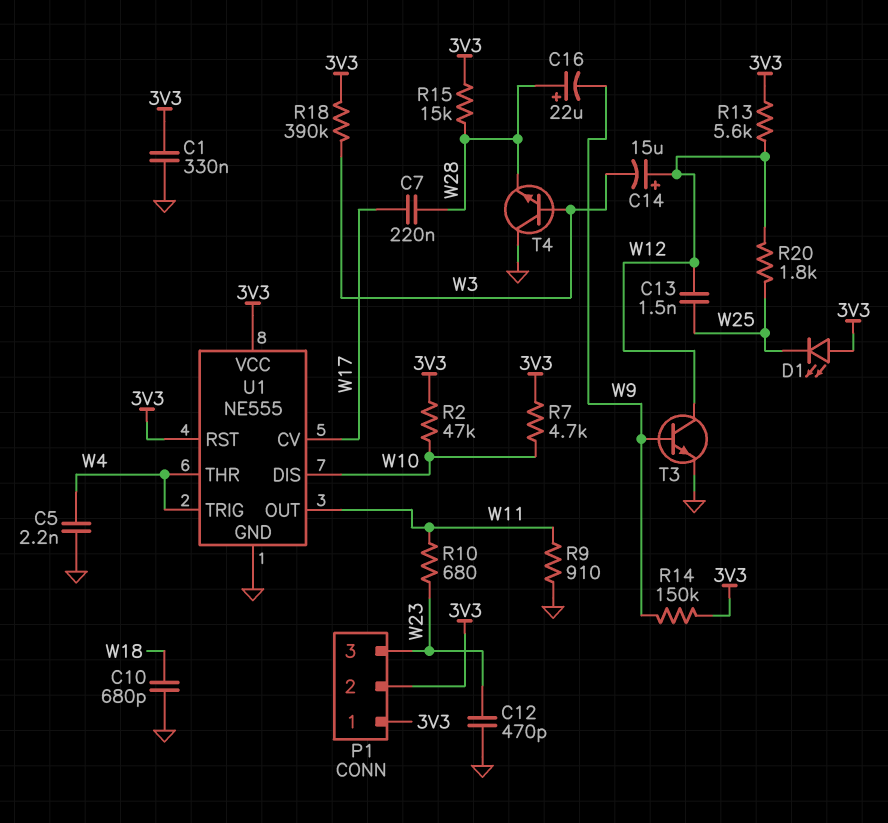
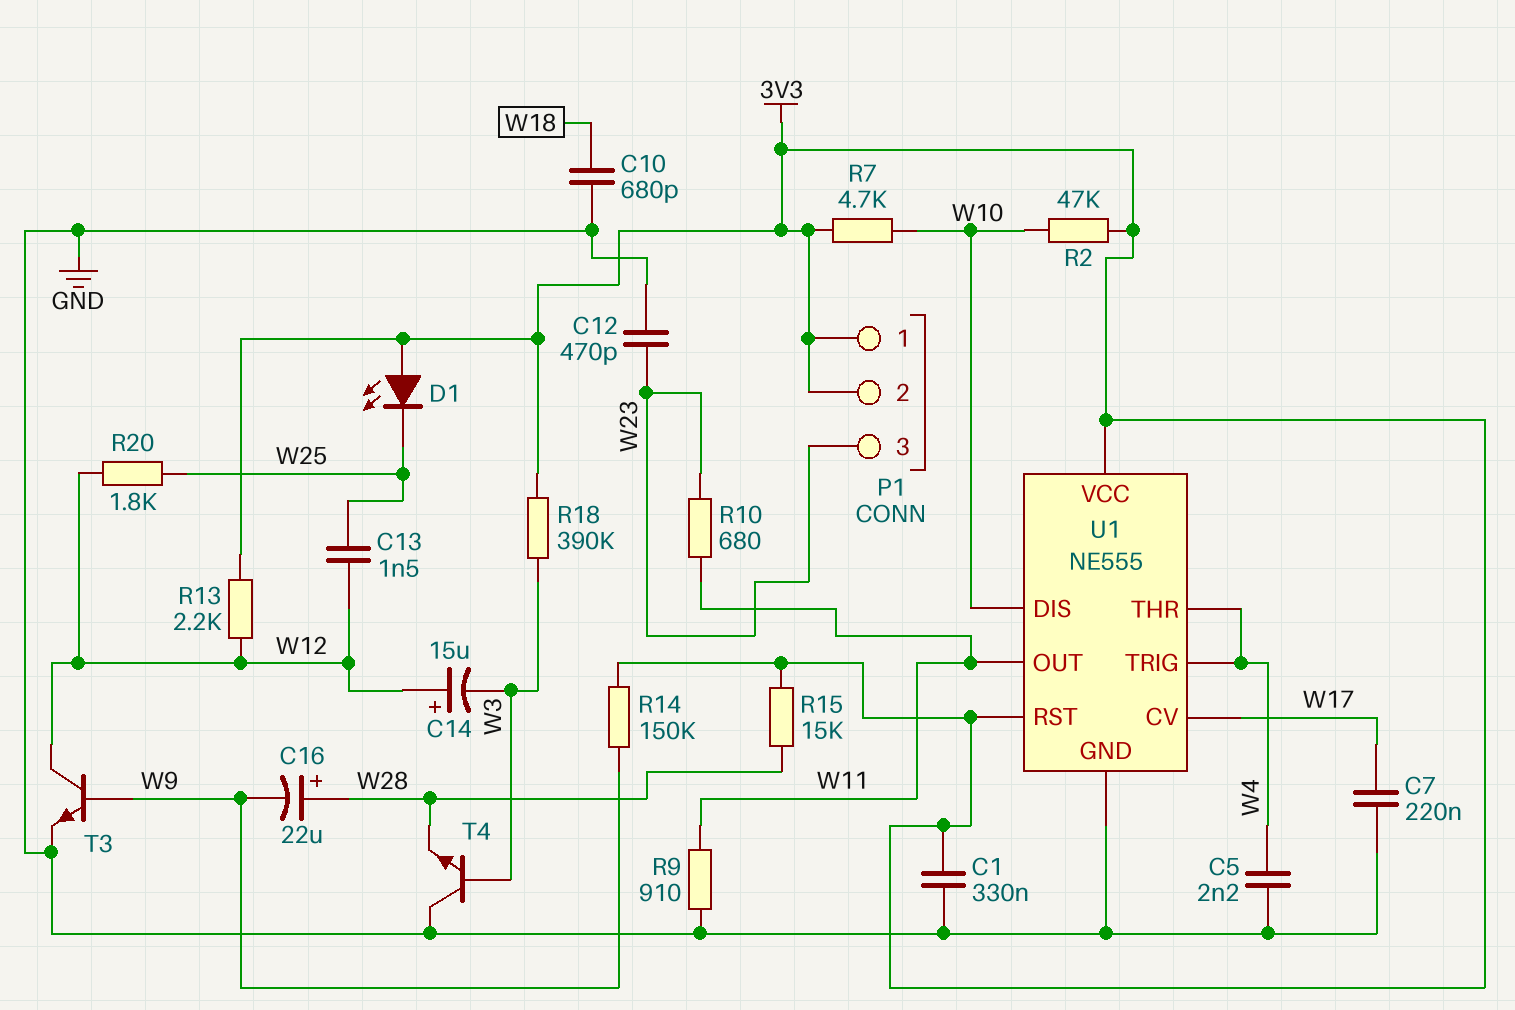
C7: 220nF (W17, W28) -> 220nF (GND, W17)
R13: 5.6k (3V3, W12) -> 2.2k (3V3, W12)

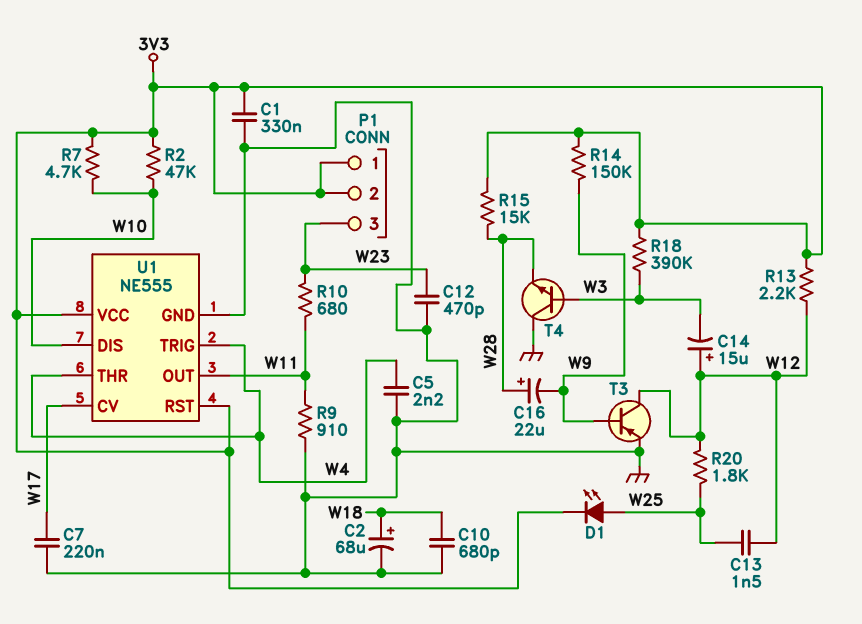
C2: none -> 68uF (plus W18, minus GND)
D1: LED (A 3V3, K W25) -> LED (A W25, K 3V3)
T3: NPN (B W9, C W12, E GND) -> PNP (B W9, C W12, E GND)

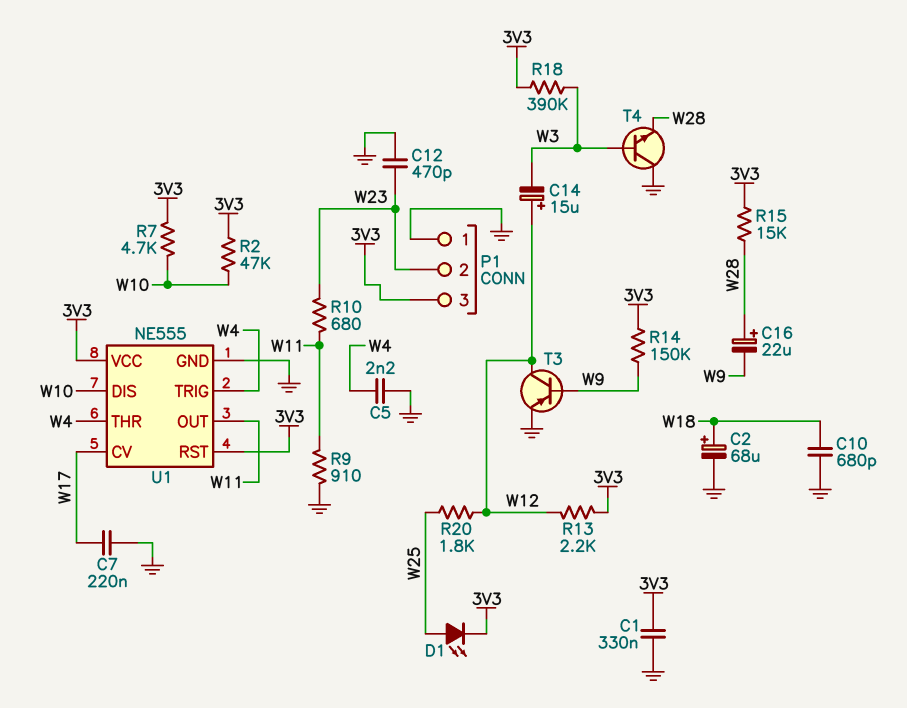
C13: 1.5nF (W12, W25) -> none
P1 pin 1: 3V3 -> GND
P1 pin 2: 3V3 -> W23
P1 pin 3: W23 -> 3V3

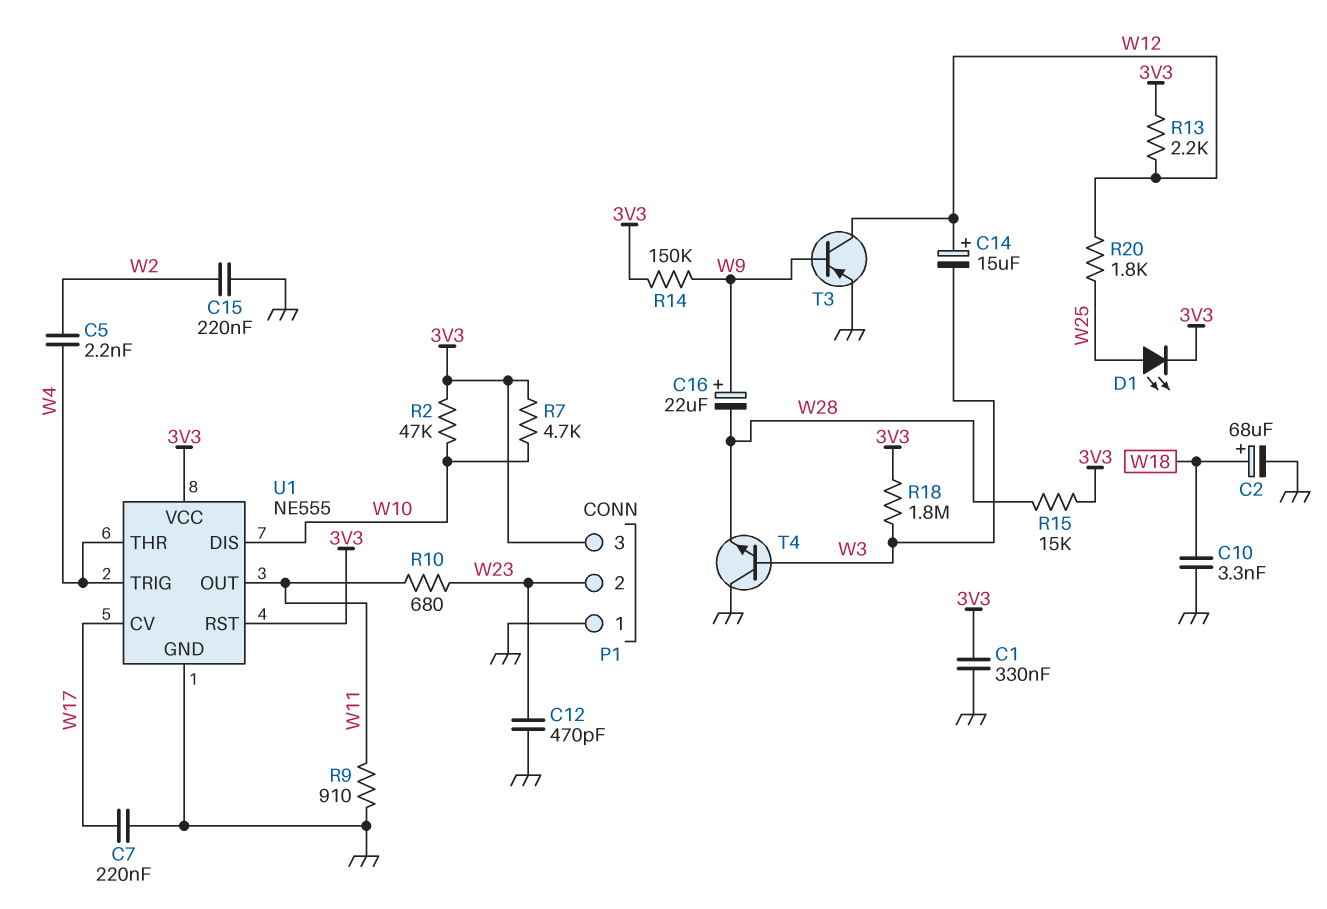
C5: 2.2nF (GND, W4) -> 2.2nF (W2, W4)
C10: 680pF (GND, W18) -> 3.3nF (GND, W18)
C15: none -> 220nF (GND, W2)
C16: 22uF (plus W28, minus W9) -> 22uF (plus W9, minus W28)
R18: 390k (3V3, W3) -> 1.8M (3V3, W3)

